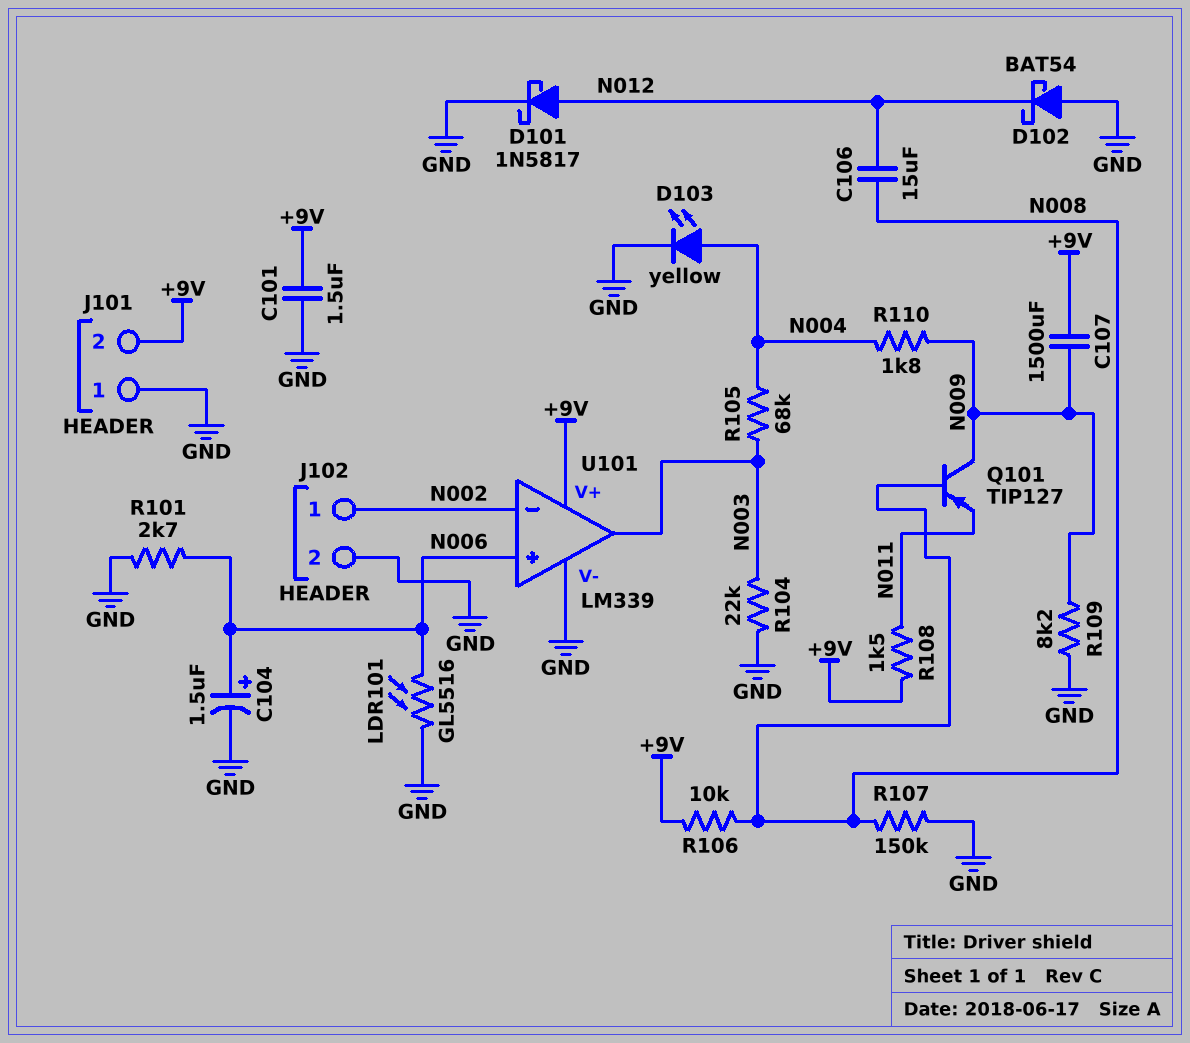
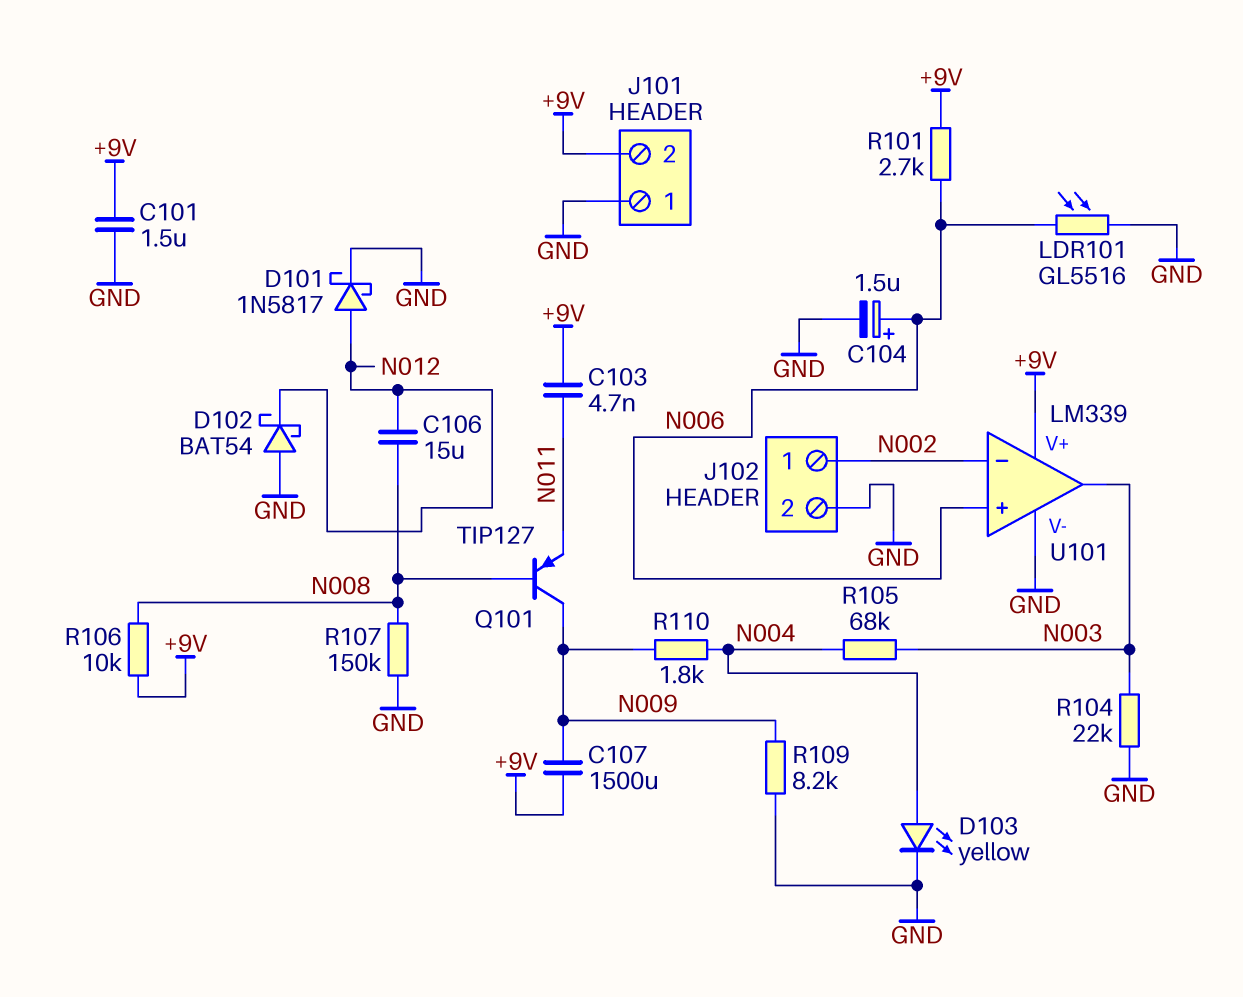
C103: none -> 4.7nF (+9V, N011)
R101: 2.7k (GND, N006) -> 2.7k (+9V, N006)
R108: 1.5k (+9V, N011) -> none

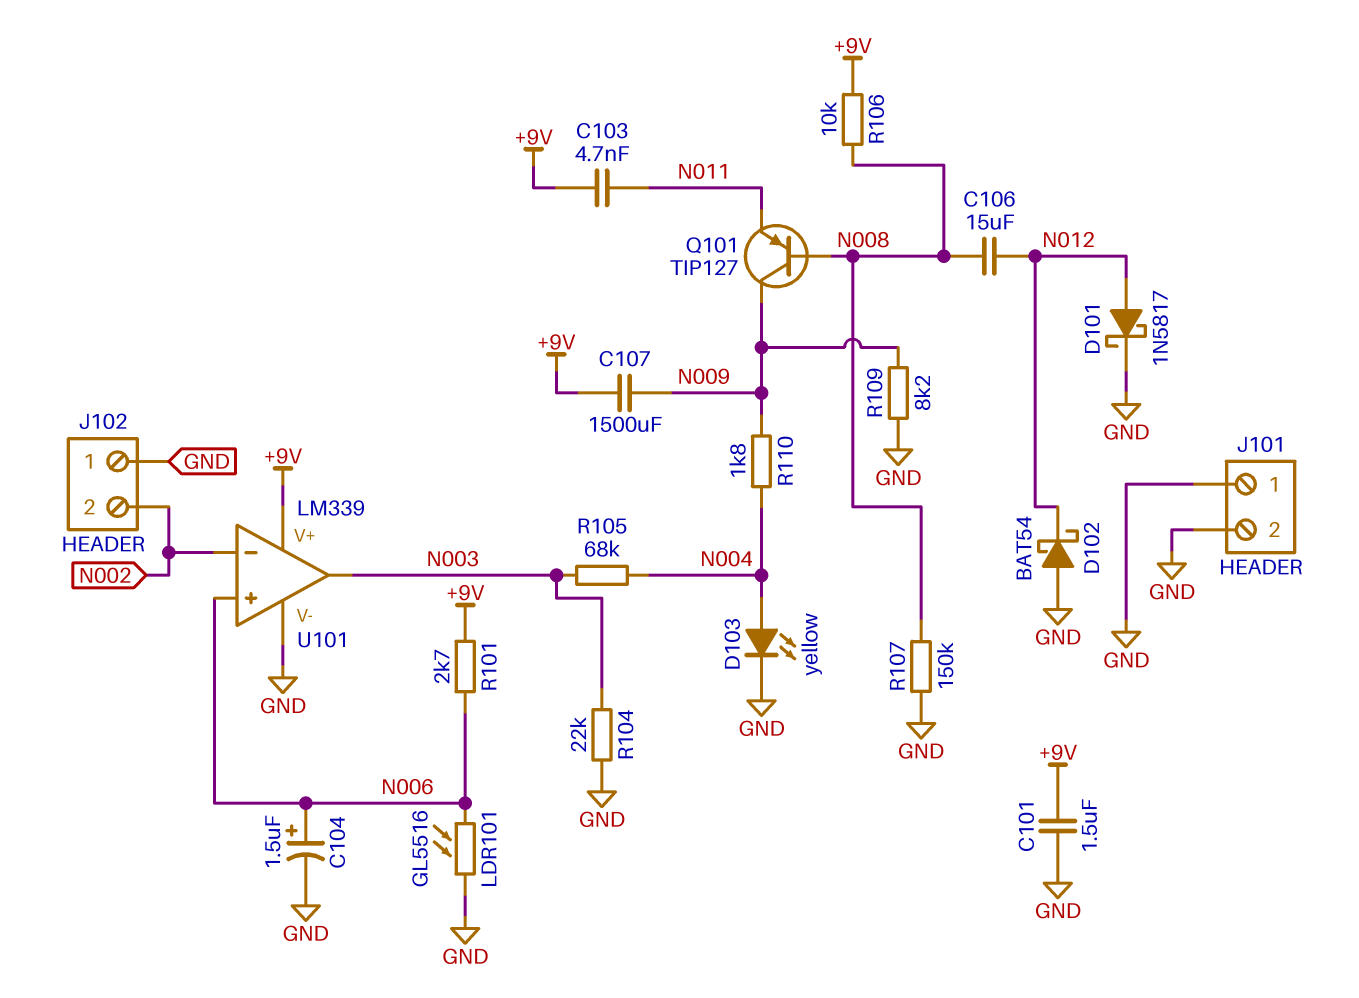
J101 pin 2: +9V -> GND
J102 pin 1: N002 -> GND
J102 pin 2: GND -> N002

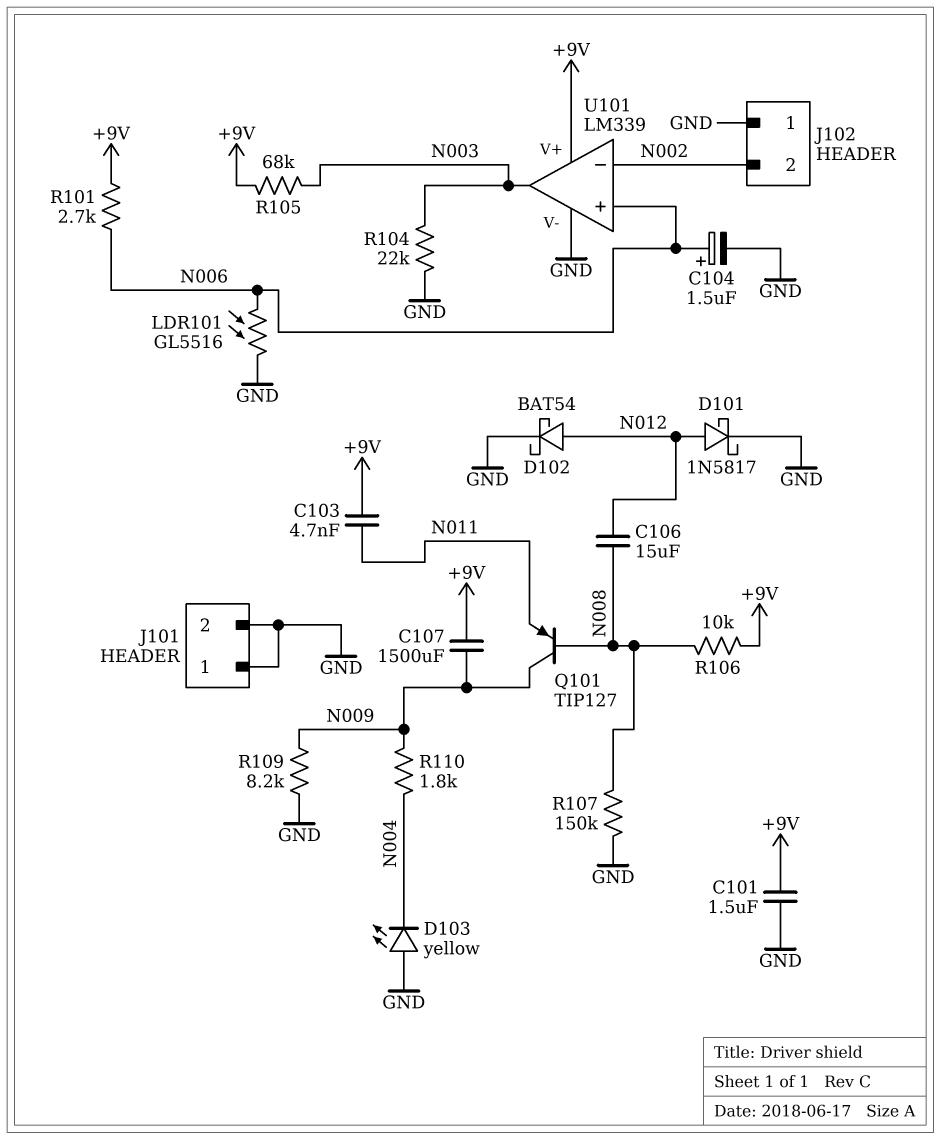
D102: schottky BAT54 (A GND, K N012) -> schottky BAT54 (A N012, K GND)
D103: LED yellow (A N004, K GND) -> LED yellow (A GND, K N004)
R105: 68k (N003, N004) -> 68k (+9V, N003)

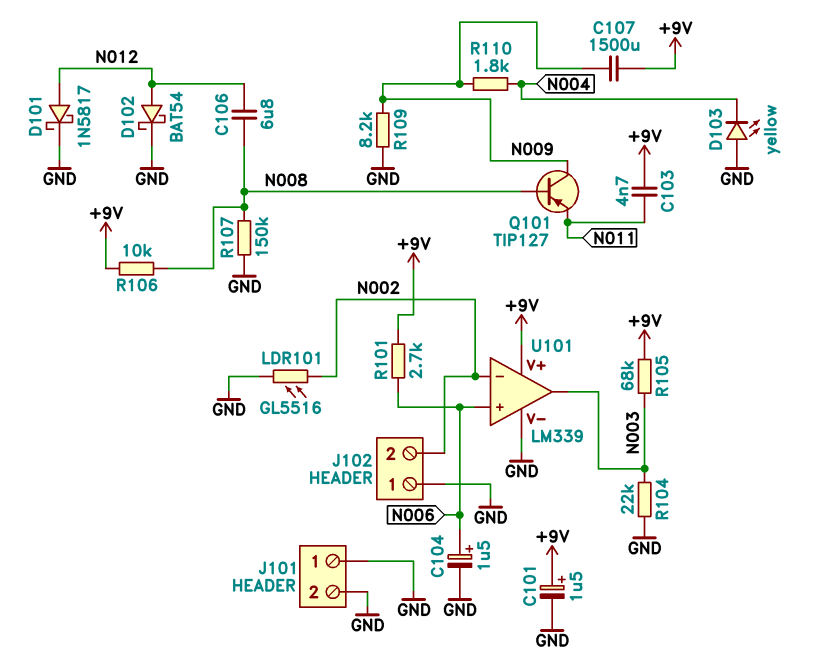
C101: 1.5uF (+9V, GND) -> 1.5uF (plus +9V, minus GND)
C106: 15uF (N008, N012) -> 6.8uF (N008, N012)
LDR101: GL5516 (GND, N006) -> GL5516 (GND, N002)

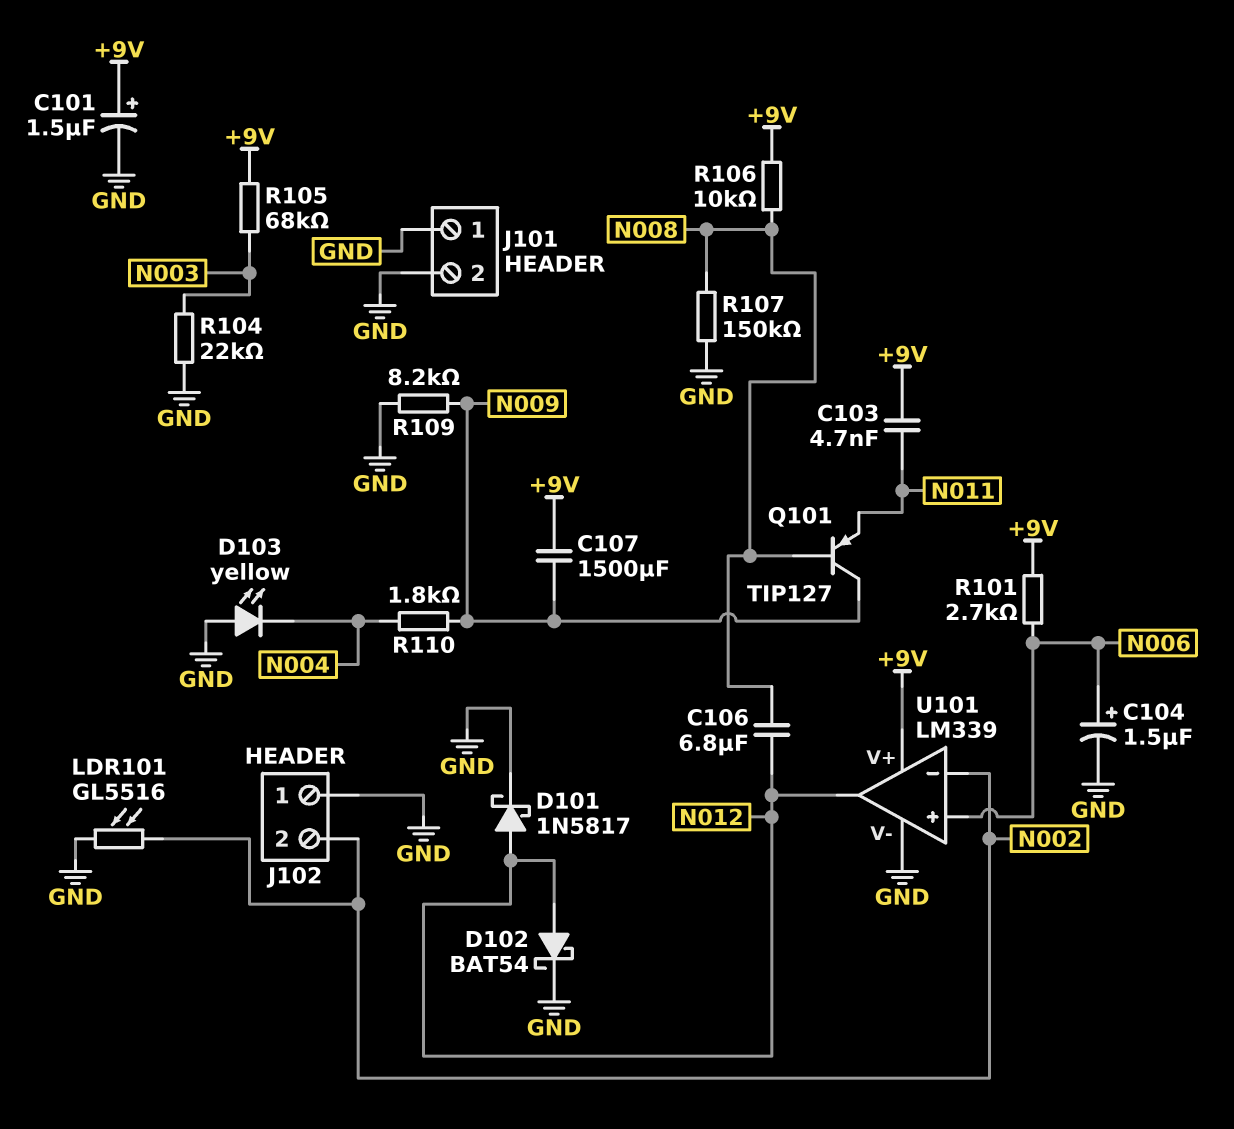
U101 pin out: N003 -> N012

